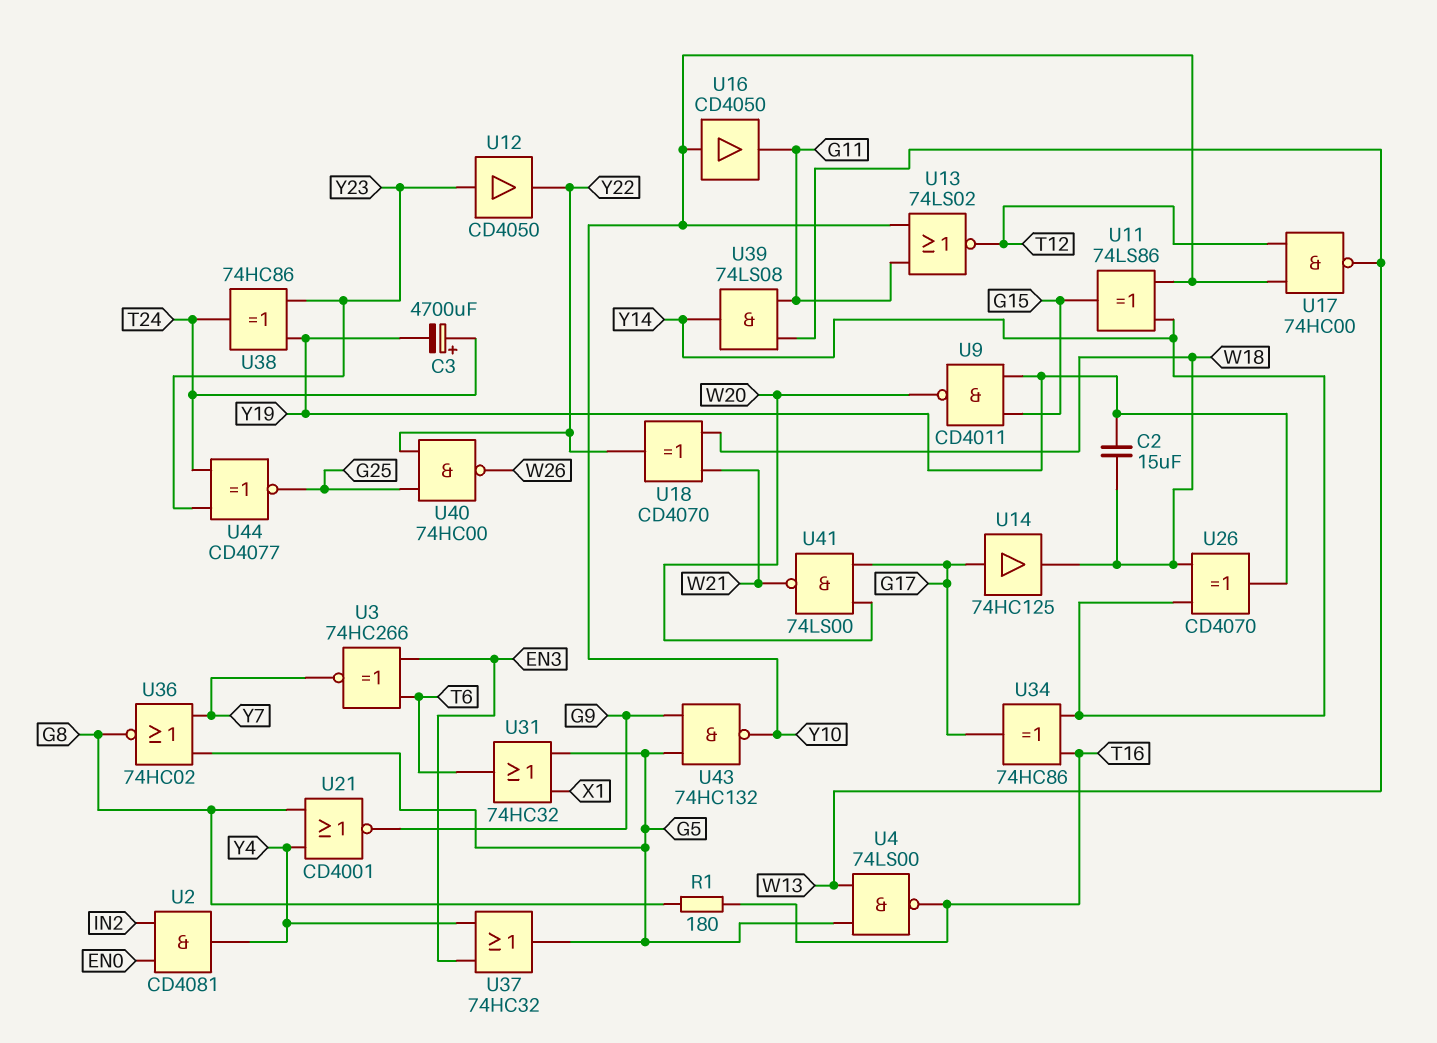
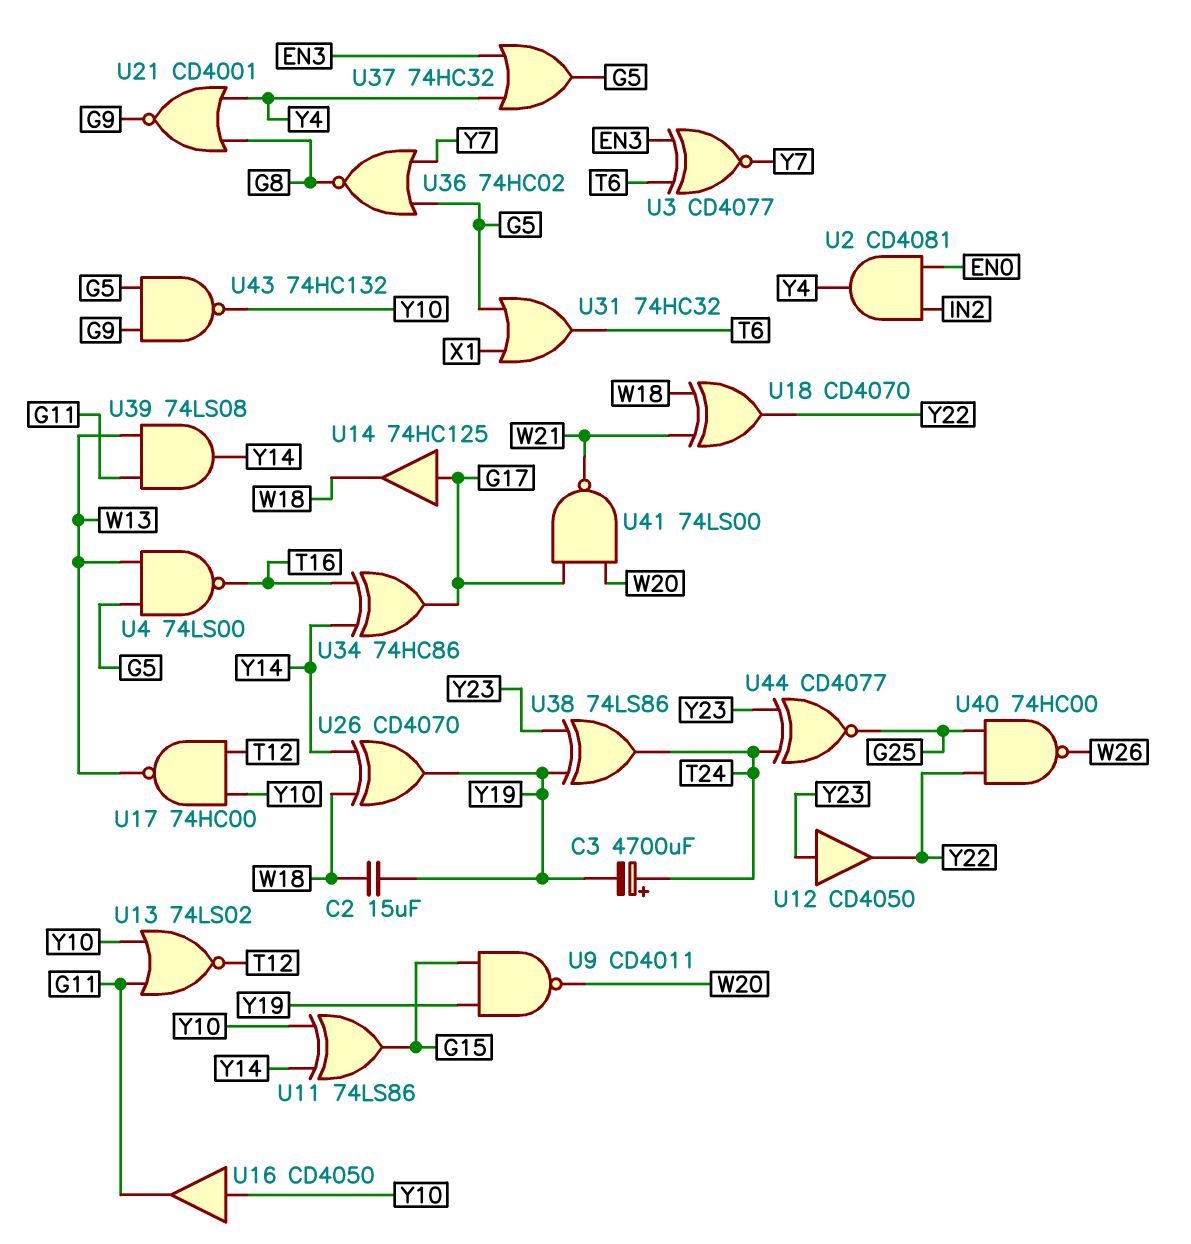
R1: 180 (G8, T16) -> none
U3: XNOR 74HC266 (in EN3, in T6, out Y7) -> XNOR CD4077 (in EN3, in T6, out Y7)
U38: XOR 74HC86 (in Y19, in Y23, out T24) -> XOR 74LS86 (in Y19, in Y23, out T24)

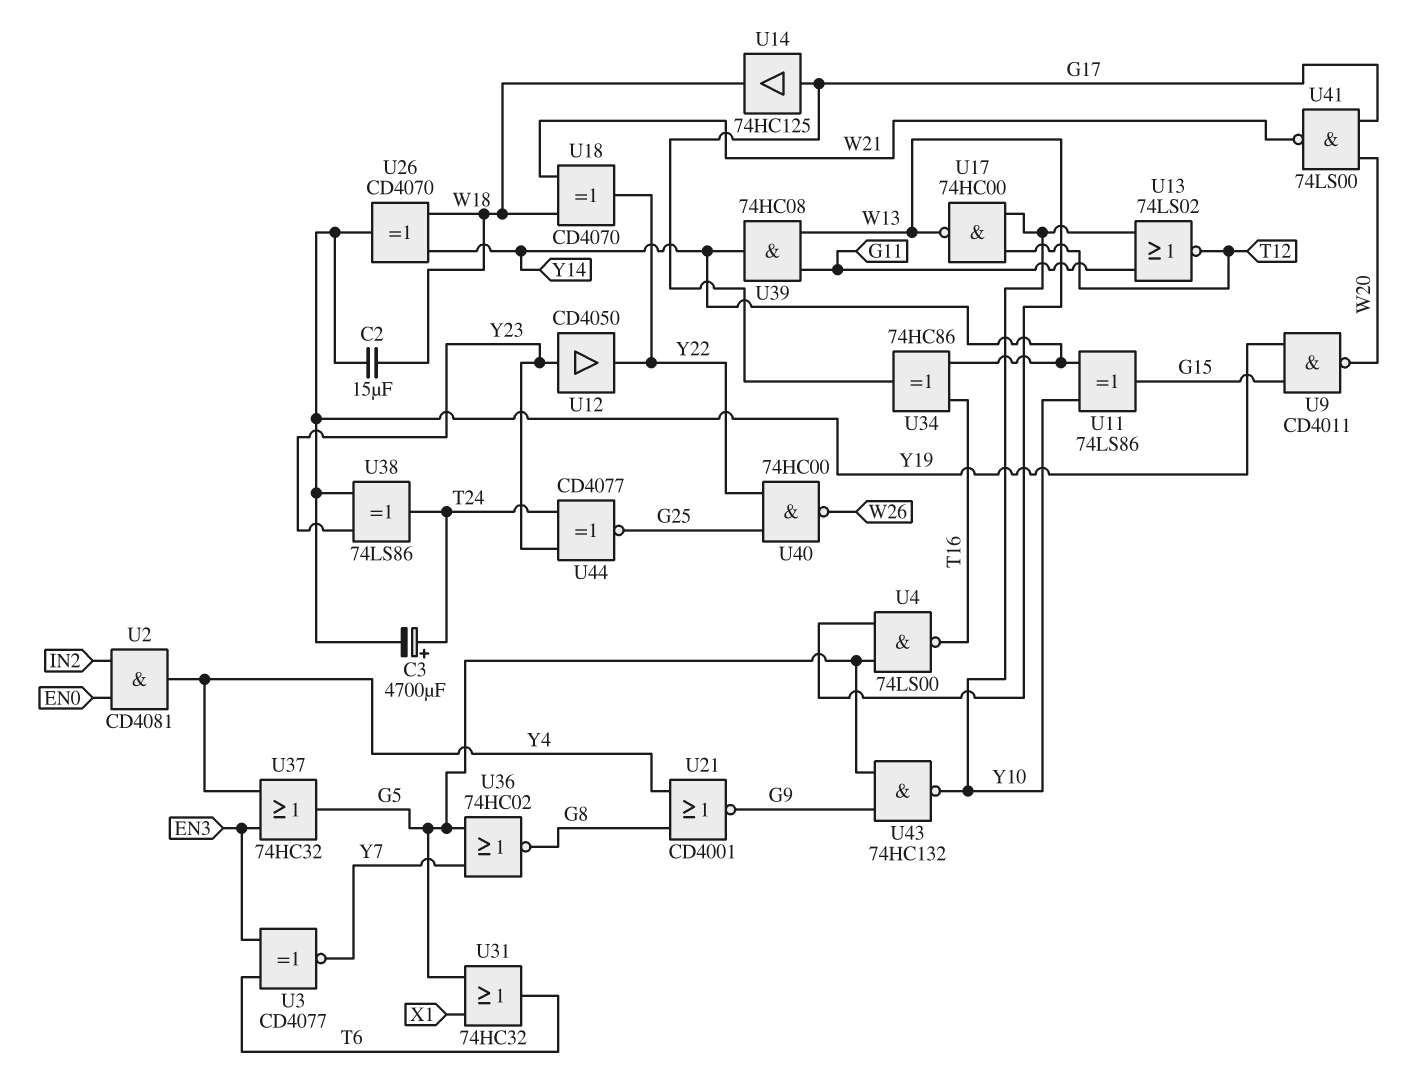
U16: buffer CD4050 (in Y10, out G11) -> none
U39: AND 74LS08 (in G11, in W13, out Y14) -> AND 74HC08 (in G11, in W13, out Y14)

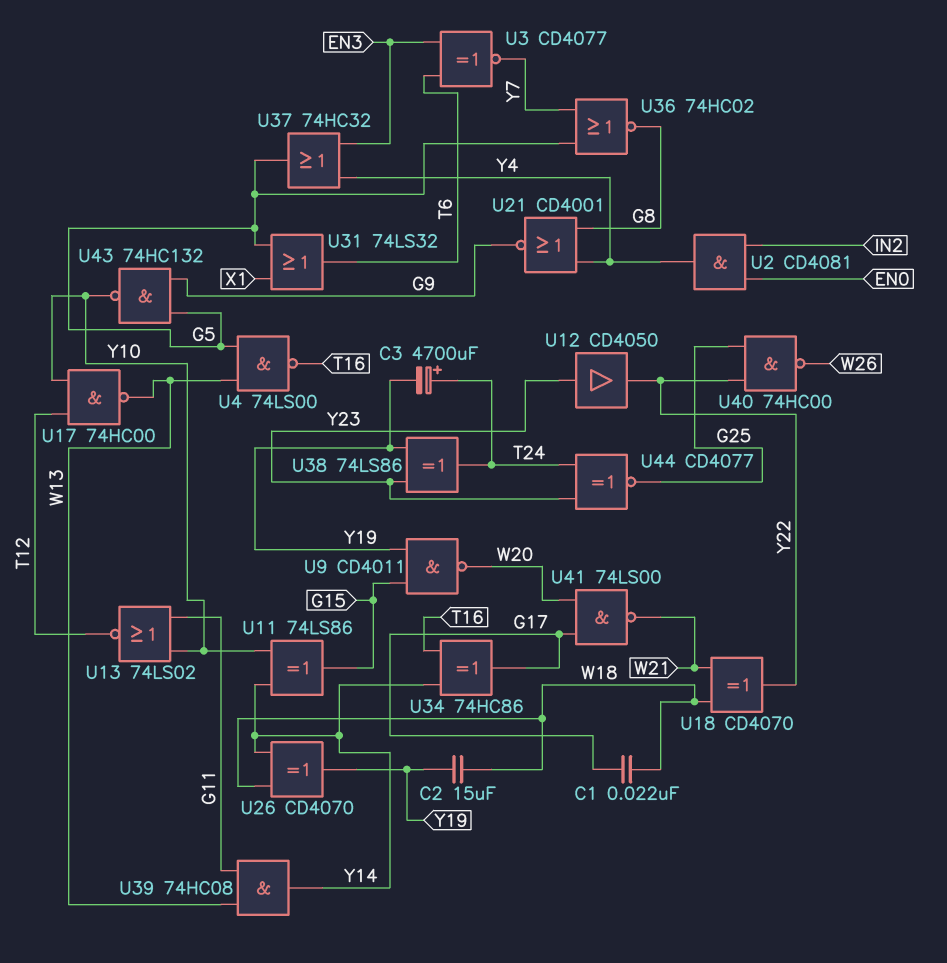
C1: none -> 22nF (G17, W18)
U14: buffer 74HC125 (in G17, out W18) -> none
U31: OR 74HC32 (in G5, in X1, out T6) -> OR 74LS32 (in G5, in X1, out T6)

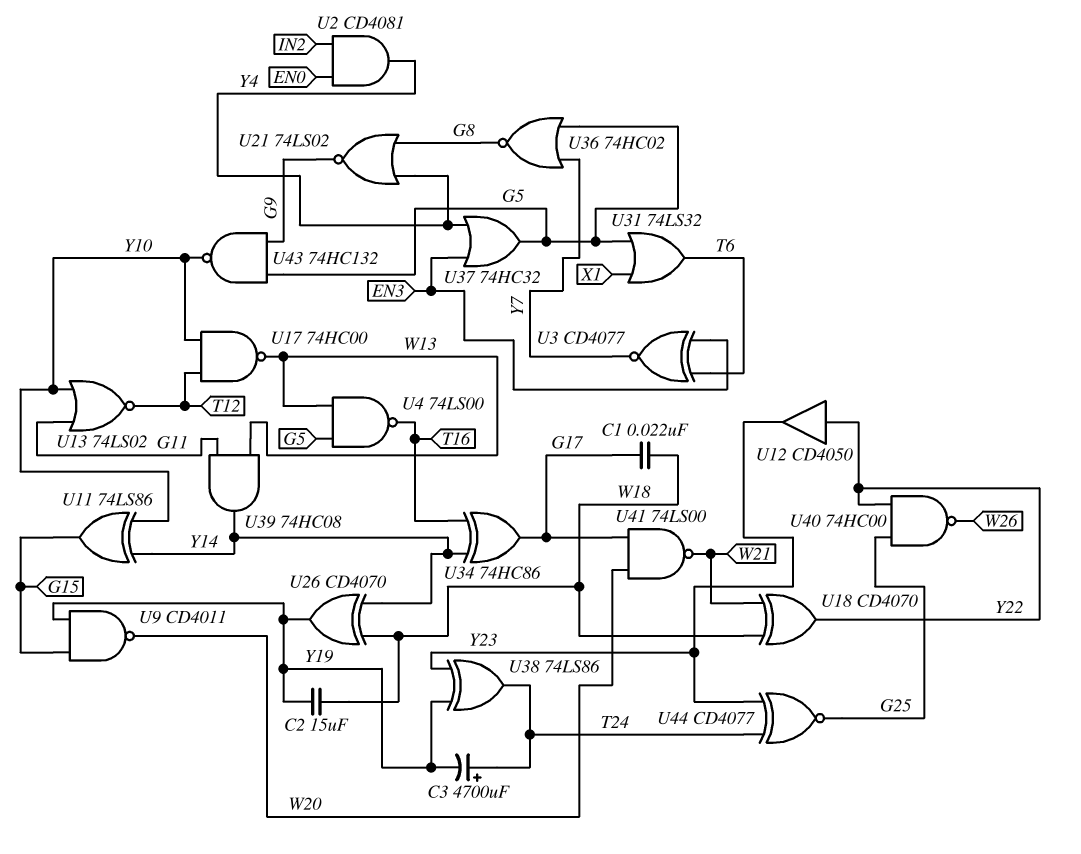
U12: buffer CD4050 (in Y23, out Y22) -> buffer CD4050 (in Y22, out Y23)
U21: NOR CD4001 (in G8, in Y4, out G9) -> NOR 74LS02 (in G8, in Y4, out G9)

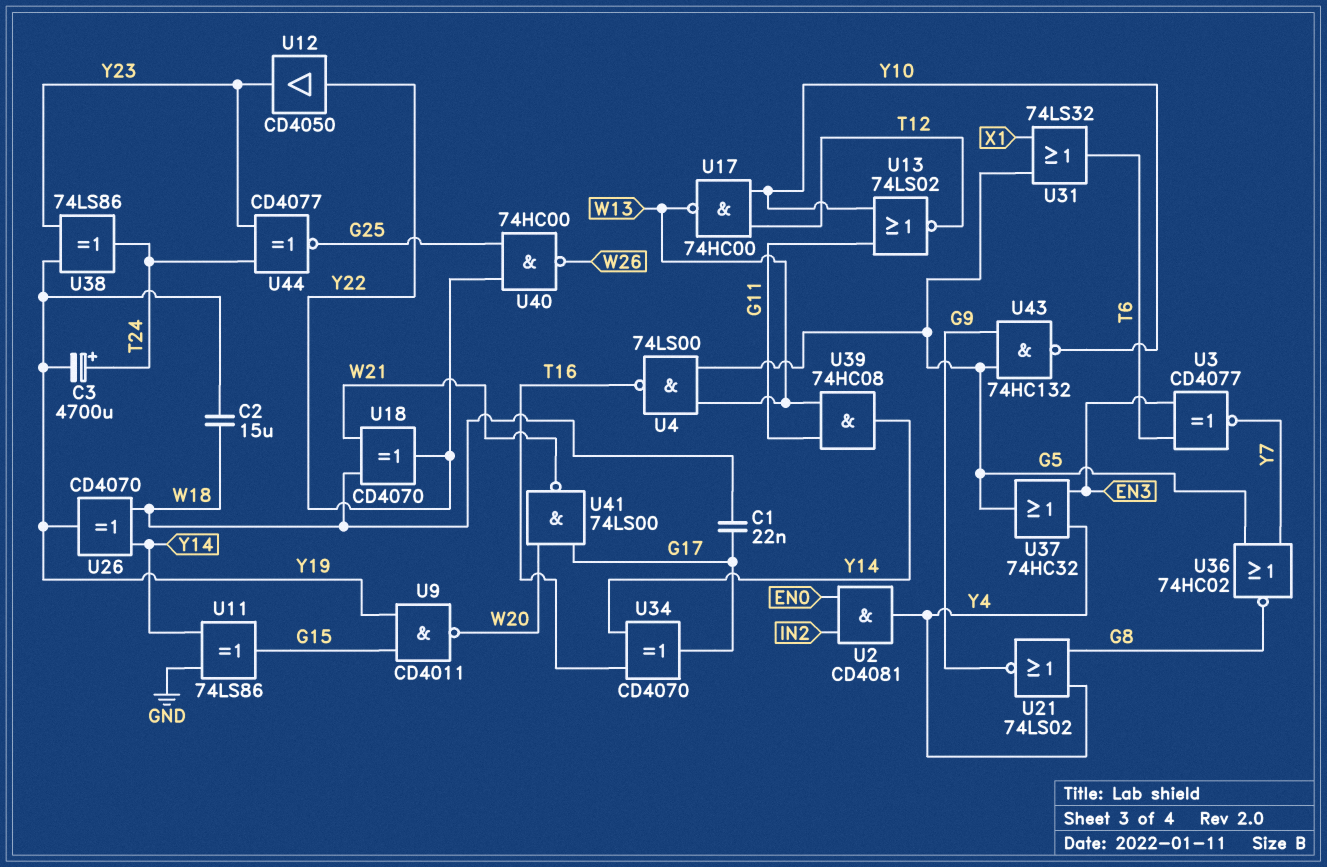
U11: XOR 74LS86 (in Y10, in Y14, out G15) -> XOR 74LS86 (in GND, in Y14, out G15)
U34: XOR 74HC86 (in T16, in Y14, out G17) -> XOR CD4070 (in T16, in Y14, out G17)

